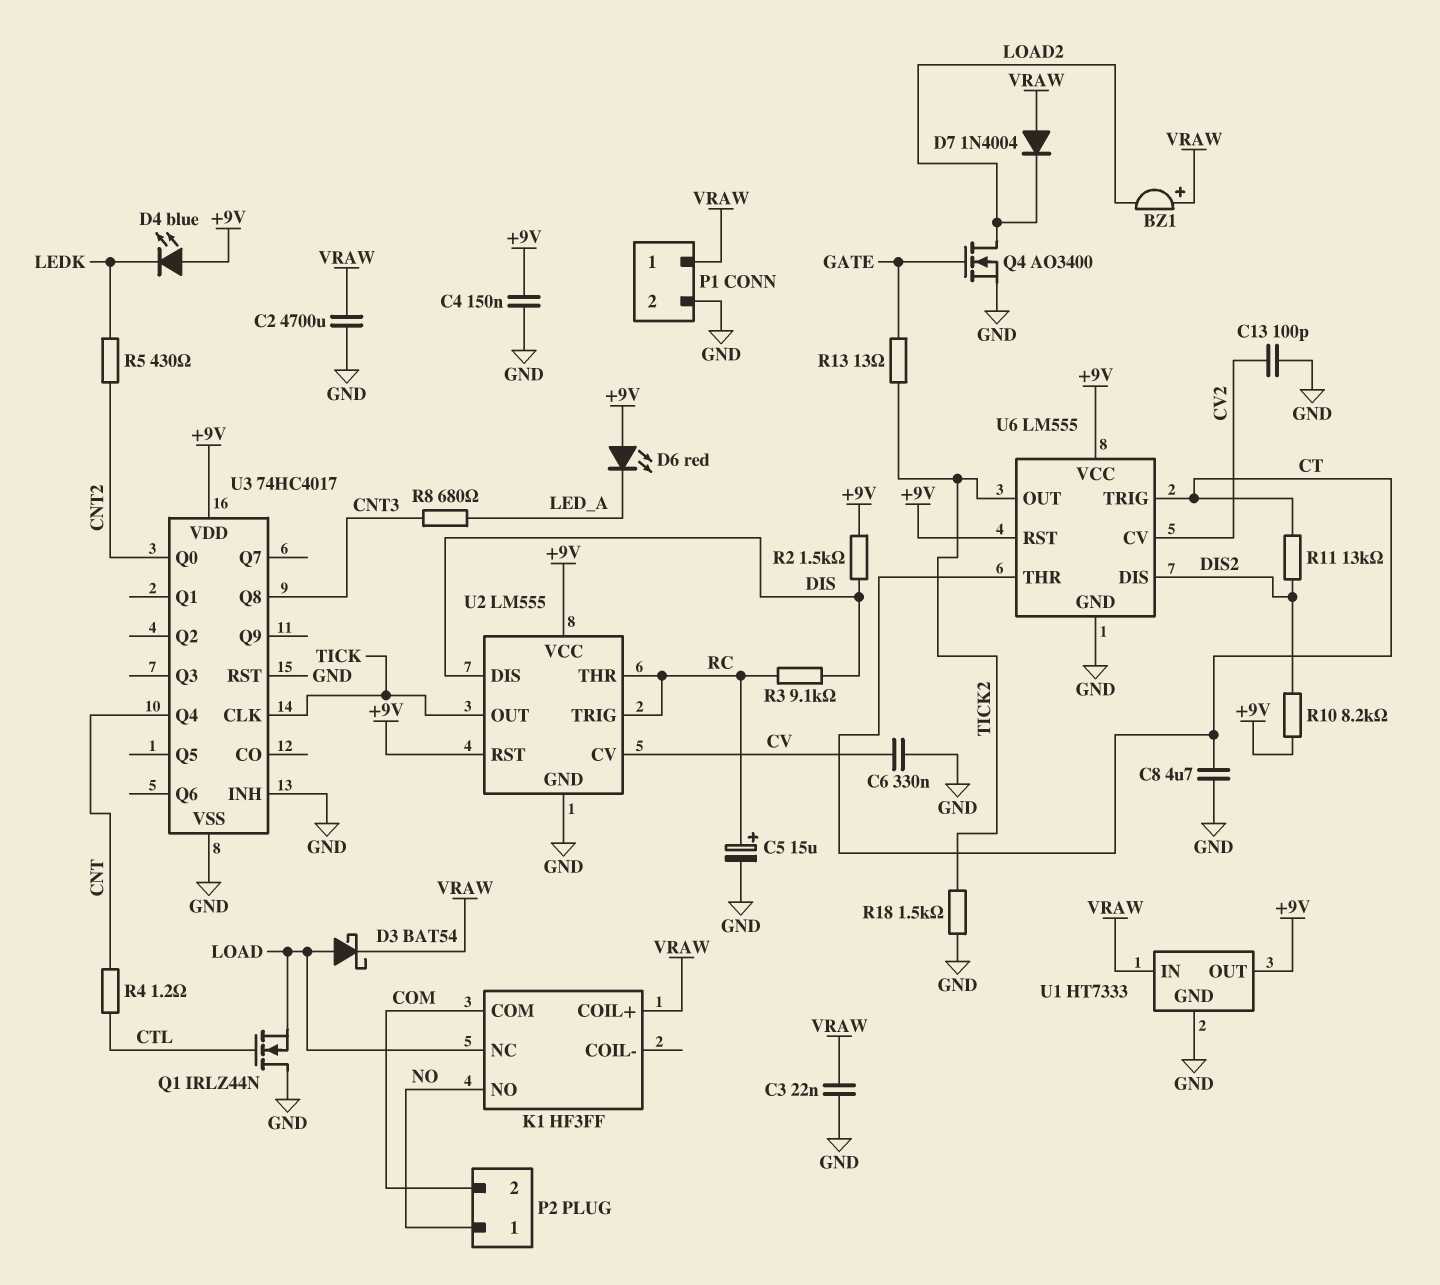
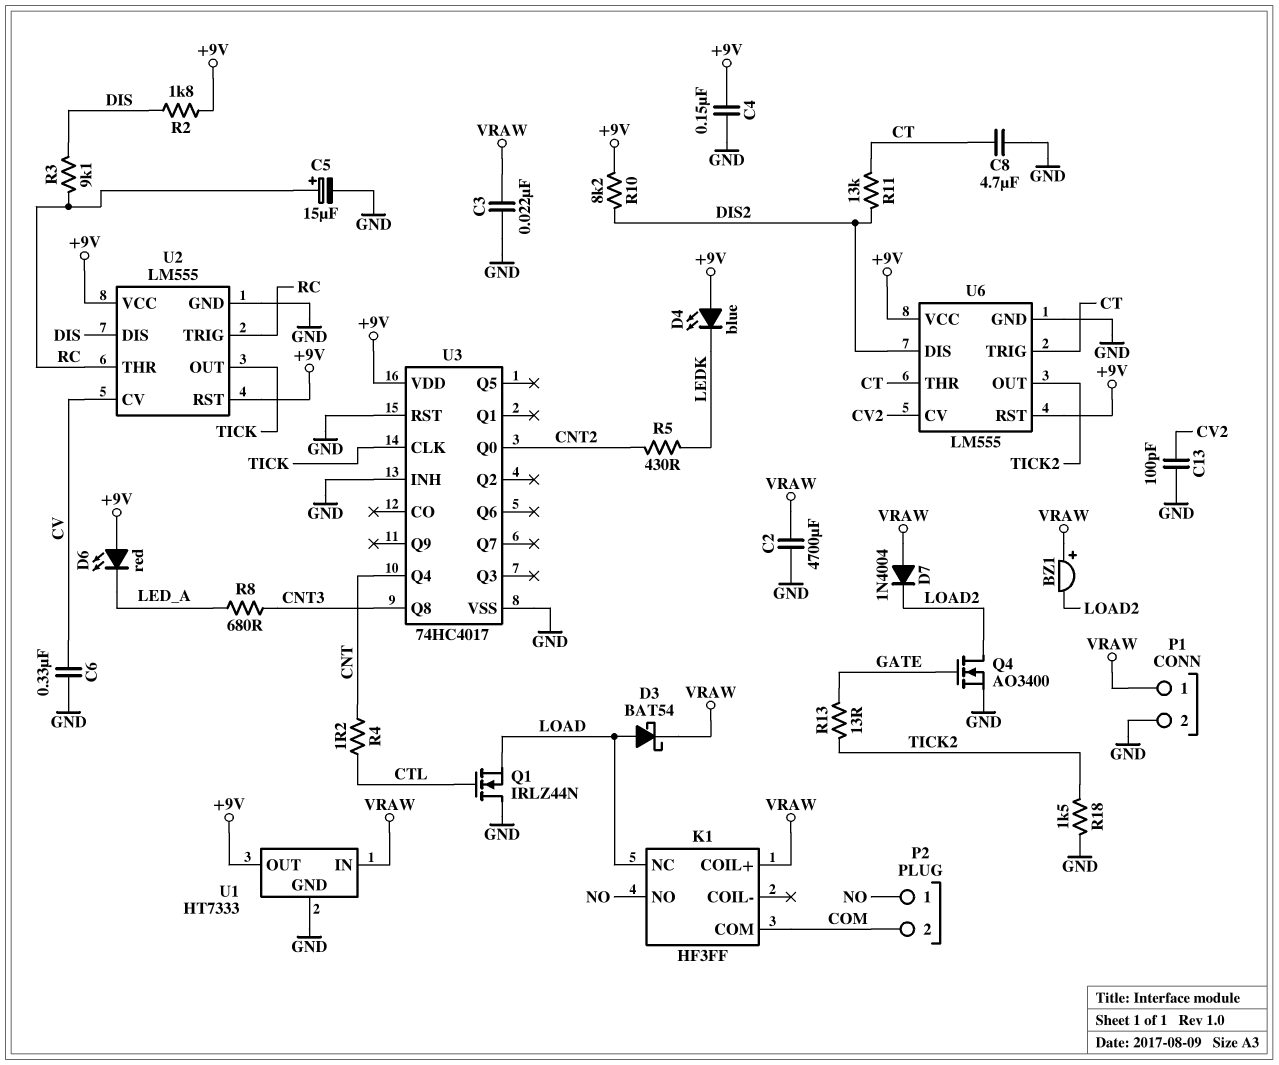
R2: 1.5k (+9V, DIS) -> 1.8k (+9V, DIS)

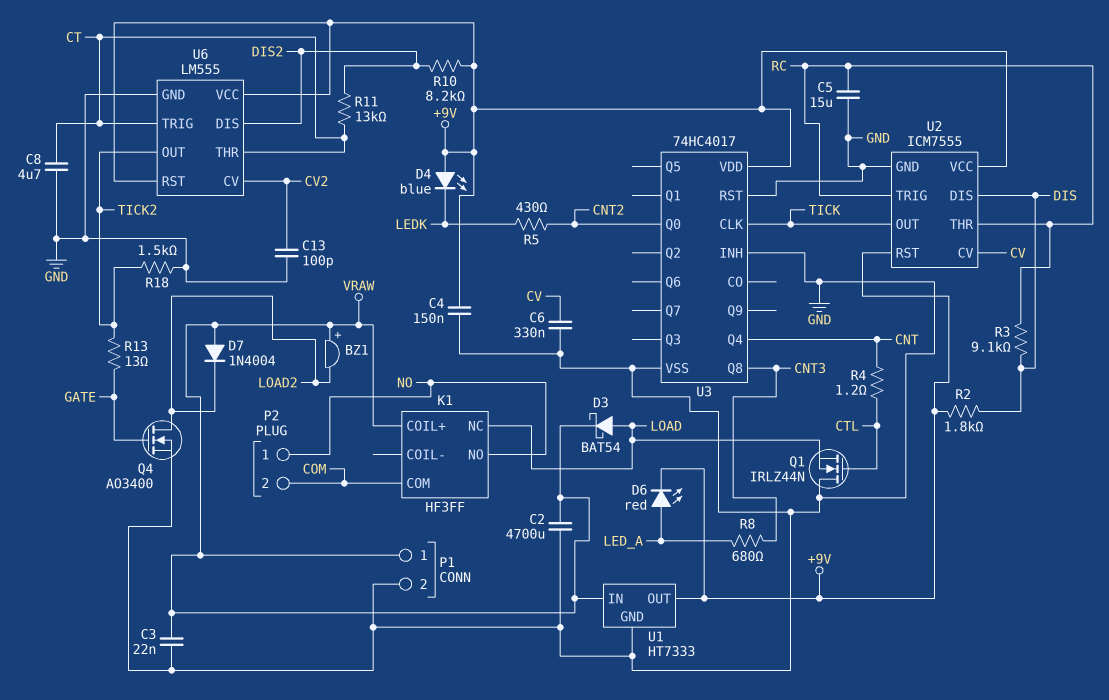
C5: 15uF (plus RC, minus GND) -> 15uF (GND, RC)
D6: LED red (A +9V, K LED_A) -> LED red (A LED_A, K +9V)
U2: LM555 -> ICM7555

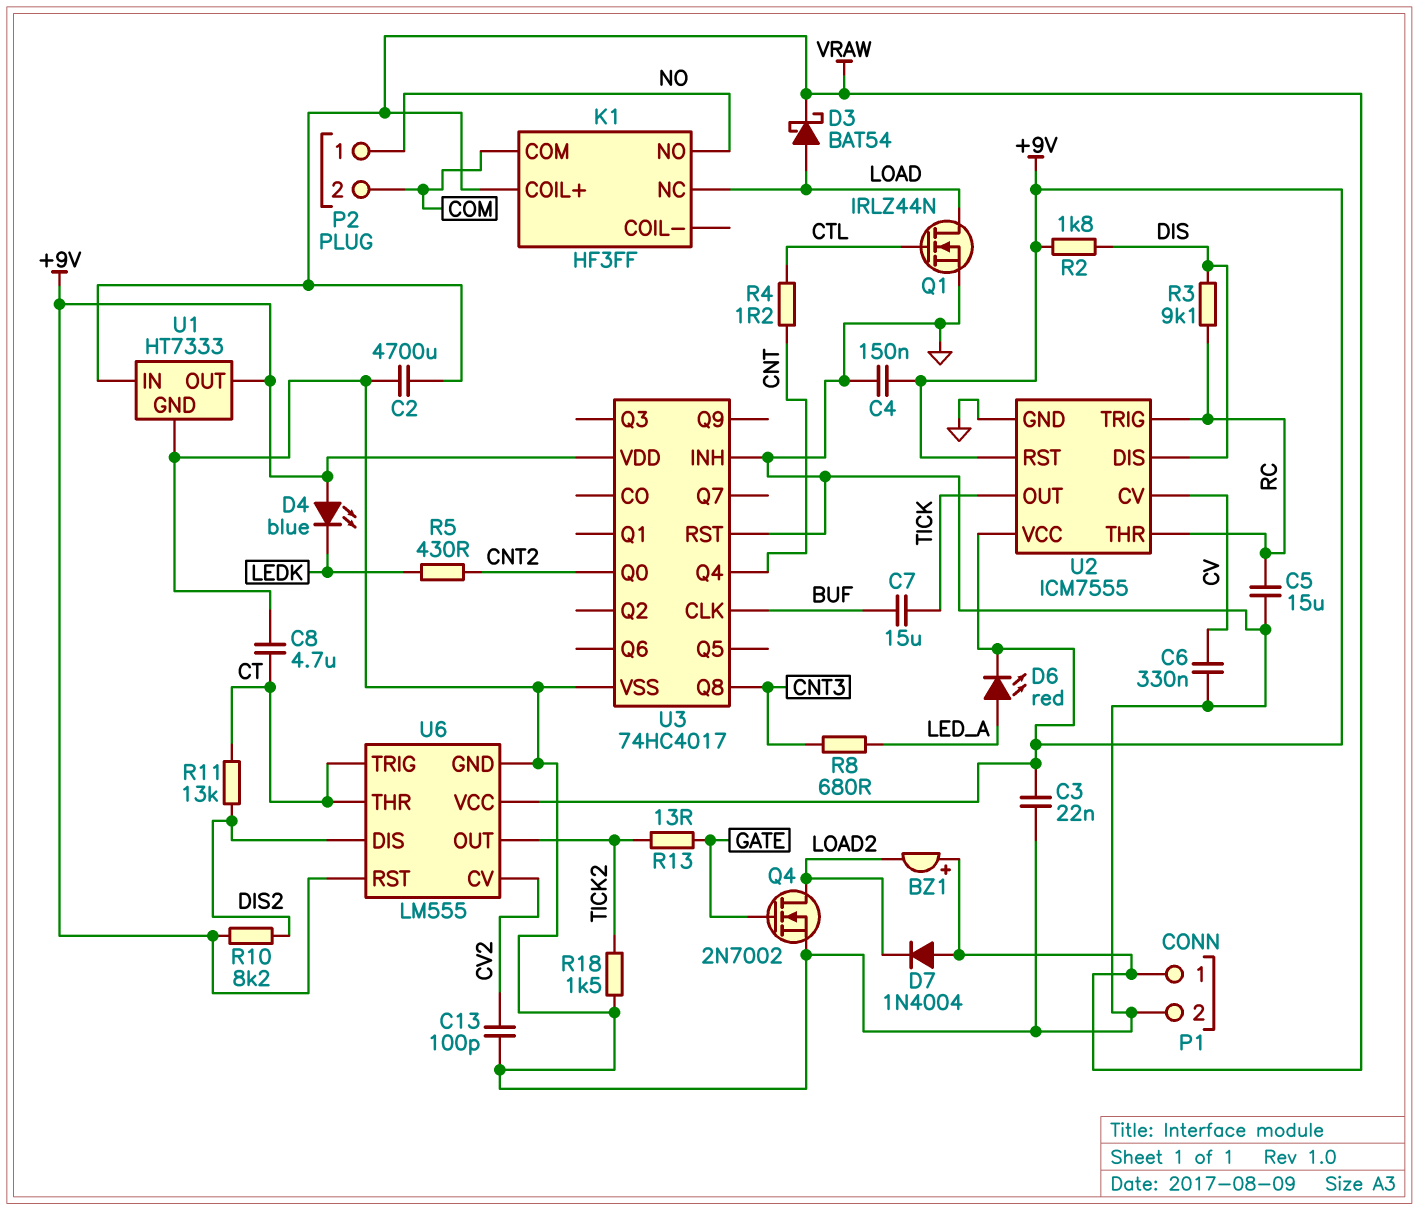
C3: 22nF (GND, VRAW) -> 22nF (+9V, GND)
C7: none -> 15uF (BUF, TICK)
Q1: NMOS IRLZ44N (G CTL, D GND, S LOAD) -> NMOS IRLZ44N (G CTL, D LOAD, S GND)
Q4: NMOS AO3400 (G GATE, D LOAD2, S GND) -> NMOS 2N7002 (G GATE, D LOAD2, S GND)
U3 pin CLK: TICK -> BUF

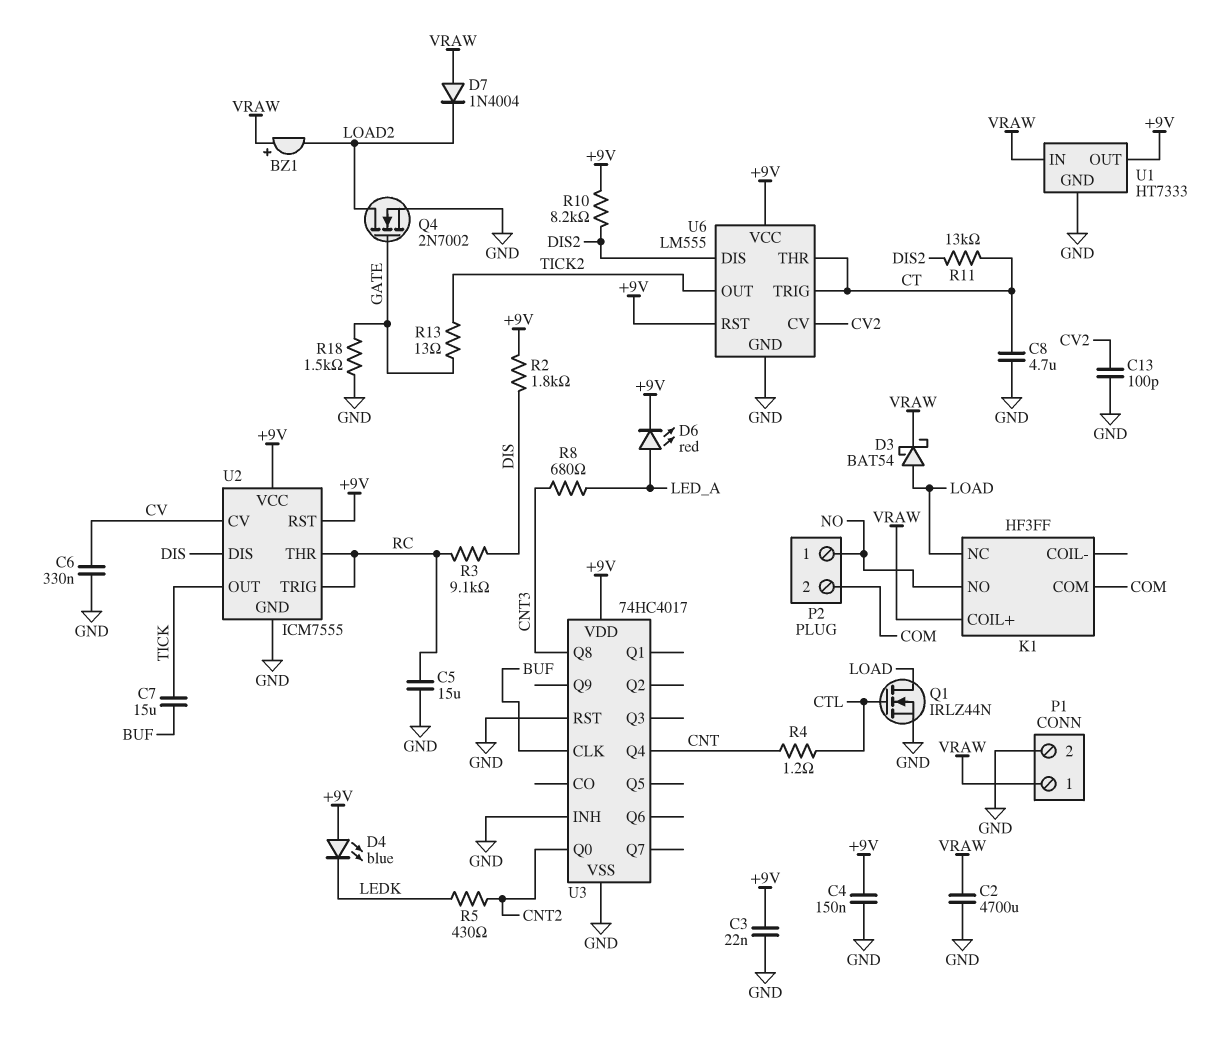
R18: 1.5k (GND, TICK2) -> 1.5k (GATE, GND)

